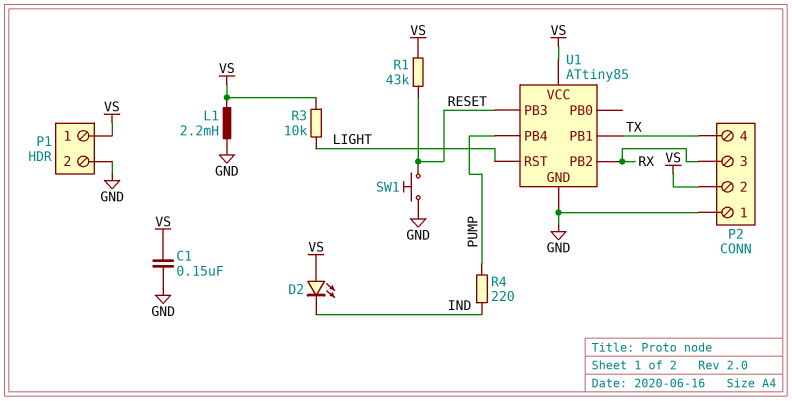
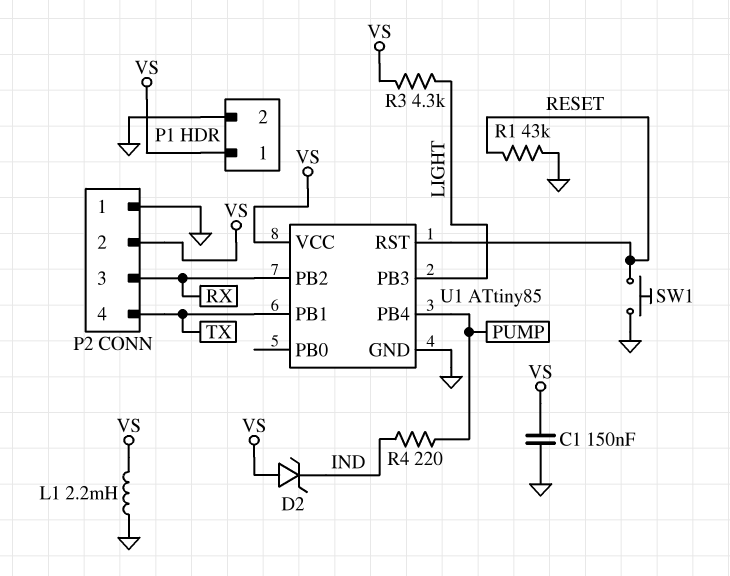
D2: LED (A VS, K IND) -> zener (A VS, K IND)
R1: 43k (RESET, VS) -> 43k (GND, RESET)
R3: 10k (LIGHT, VS) -> 4.3k (LIGHT, VS)
U1 pin PB3: RESET -> LIGHT
U1 pin RST: LIGHT -> RESET

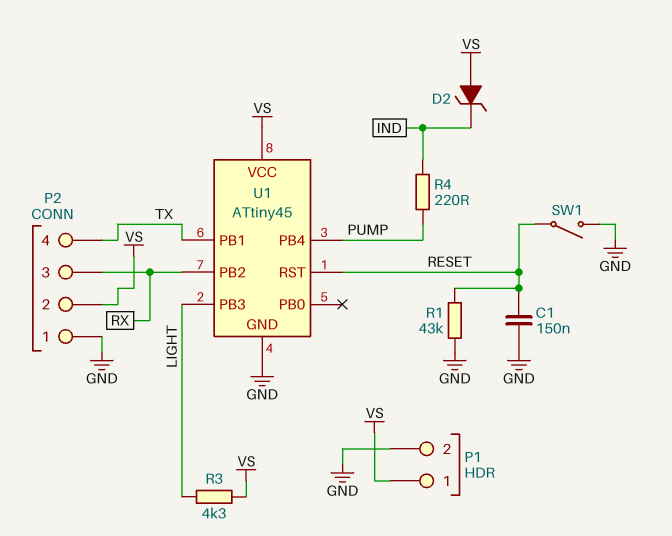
C1: 150nF (GND, VS) -> 150nF (GND, RESET)
L1: 2.2mH (GND, VS) -> none
SW1: button (GND, RESET) -> switch (GND, RESET)
U1: ATtiny85 -> ATtiny45

